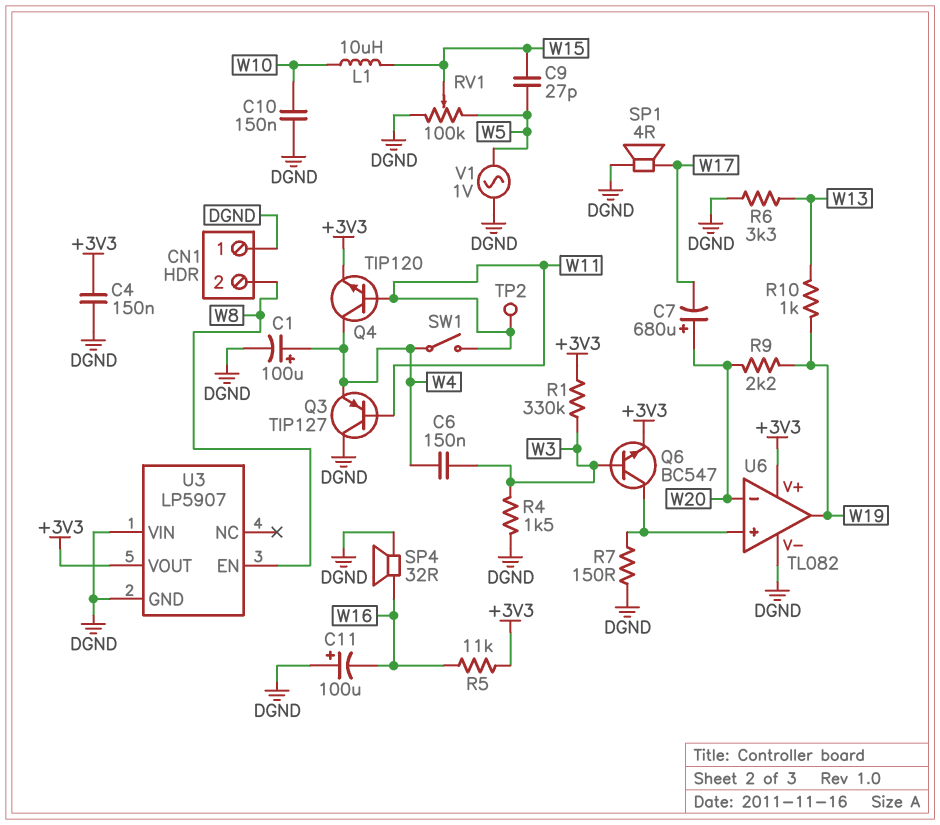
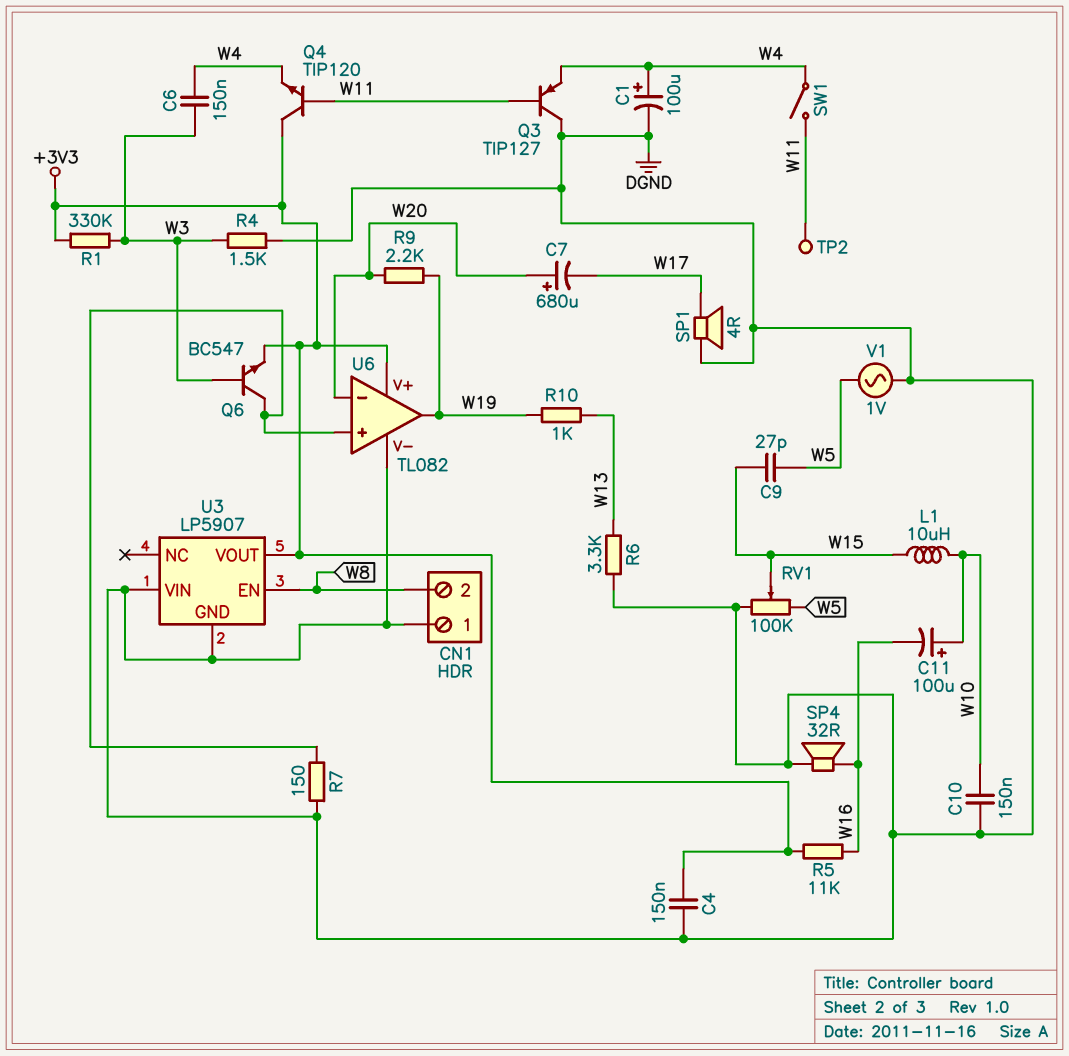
C11: 100uF (plus DGND, minus W16) -> 100uF (plus W10, minus W16)
Q4: NPN TIP120 (B W11, C W4, E +3V3) -> NPN TIP120 (B W11, C +3V3, E W4)

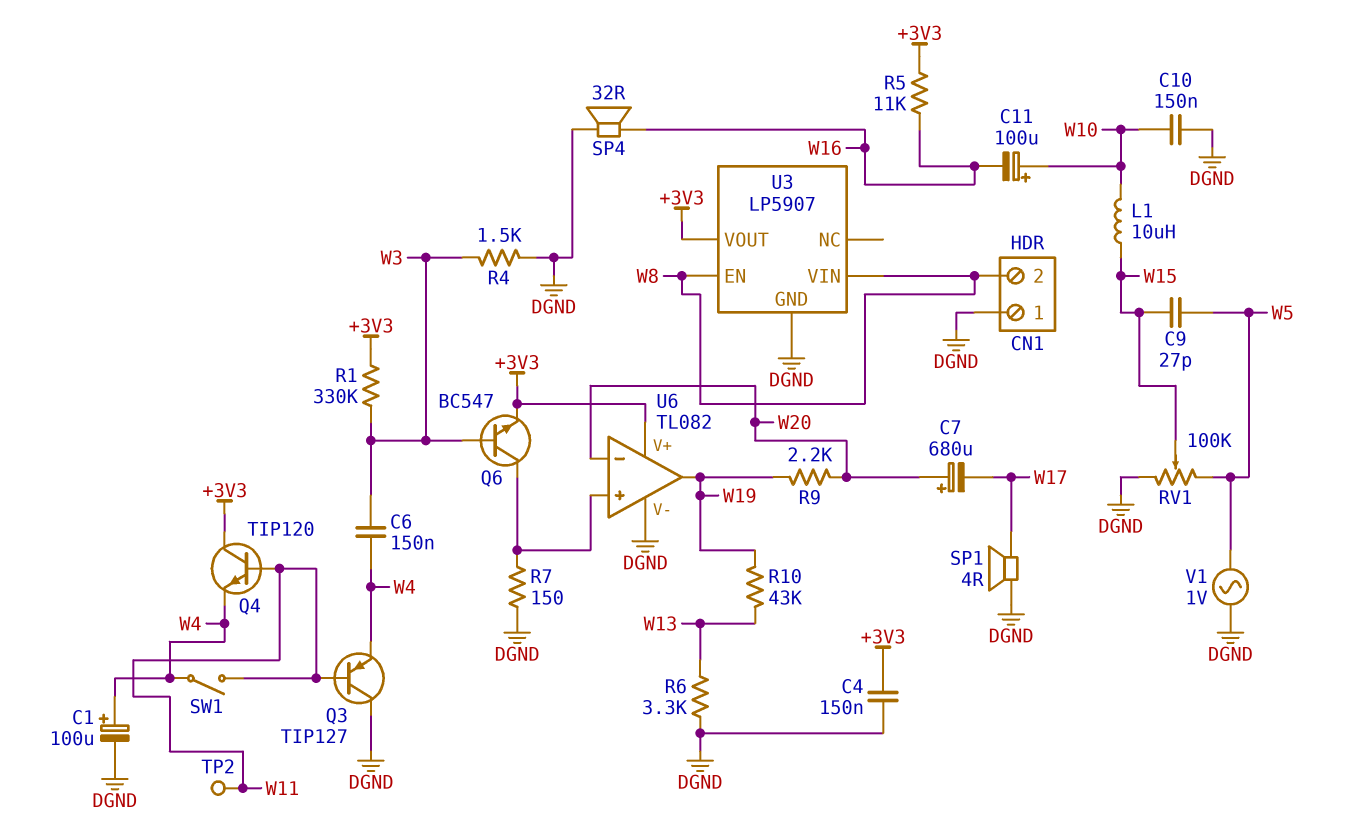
R10: 1k (W13, W19) -> 43k (W13, W19)
U3 pin VIN: DGND -> W8

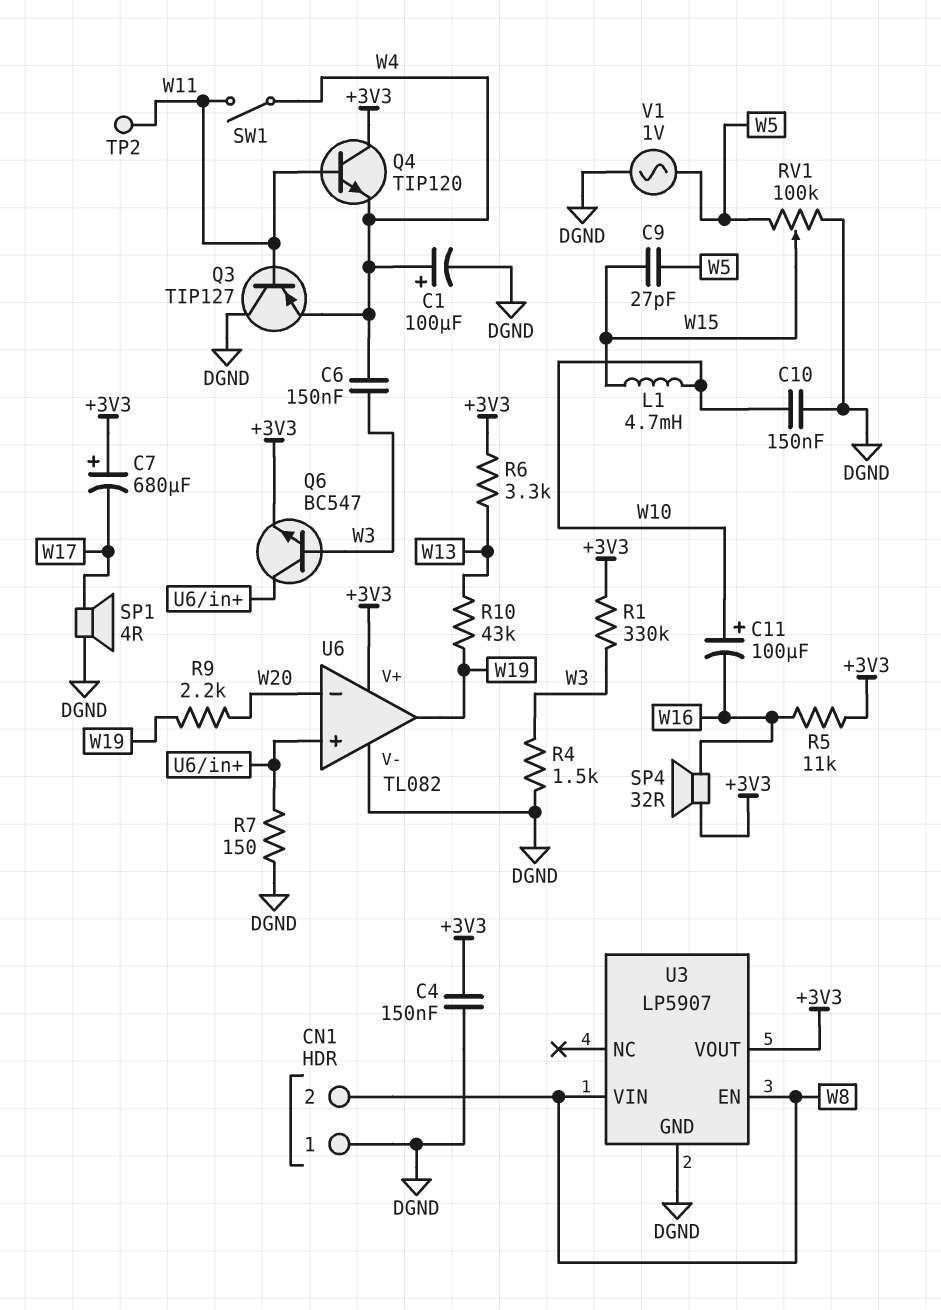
C7: 680uF (plus W20, minus W17) -> 680uF (plus +3V3, minus W17)
L1: 10uH (W10, W15) -> 4.7mH (W10, W15)
R6: 3.3k (DGND, W13) -> 3.3k (+3V3, W13)
SP4: speaker 32R (DGND, W16) -> speaker 32R (+3V3, W16)

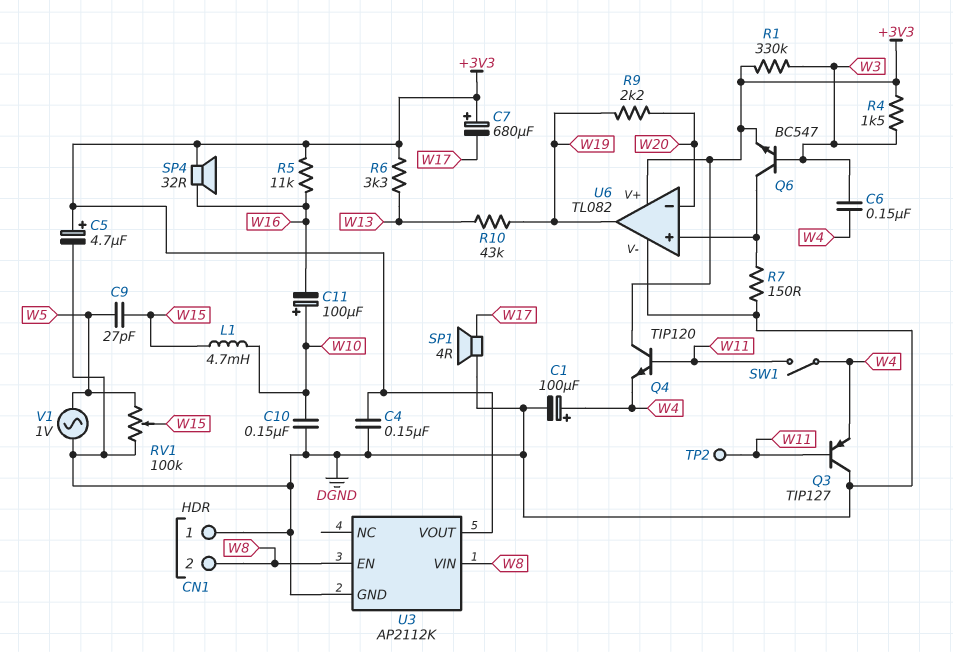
C5: none -> 4.7uF (plus +3V3, minus DGND)
R4: 1.5k (DGND, W3) -> 1.5k (+3V3, W3)
U3: LP5907 -> AP2112K

